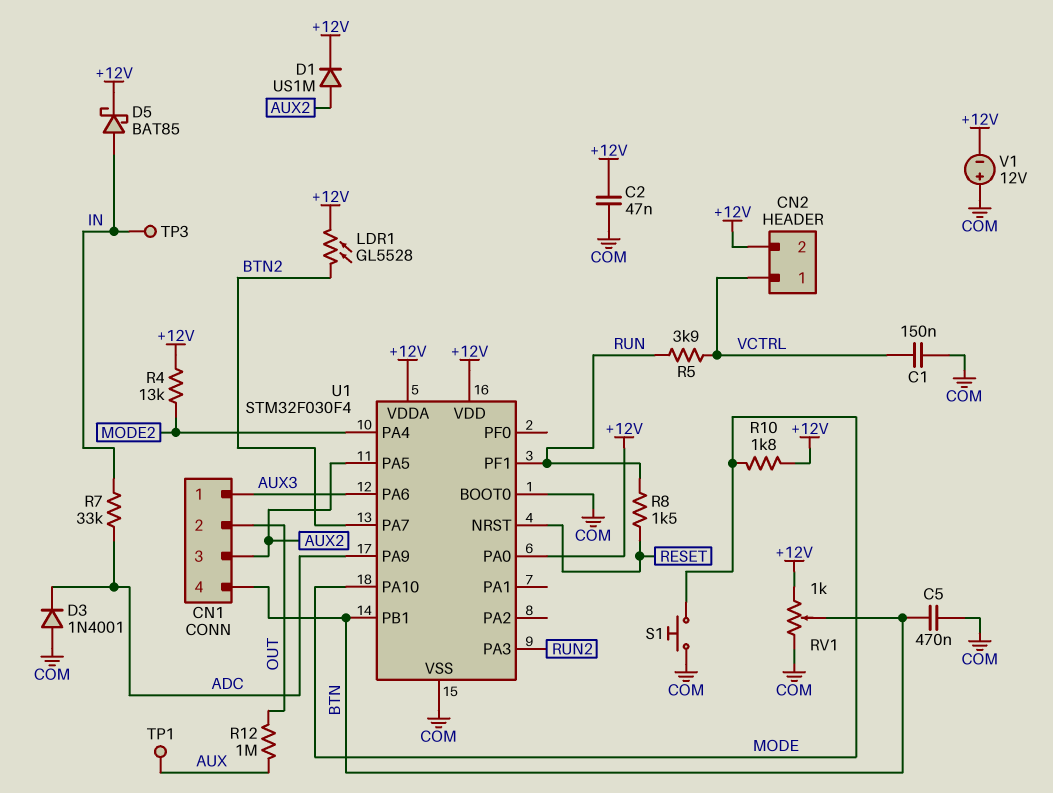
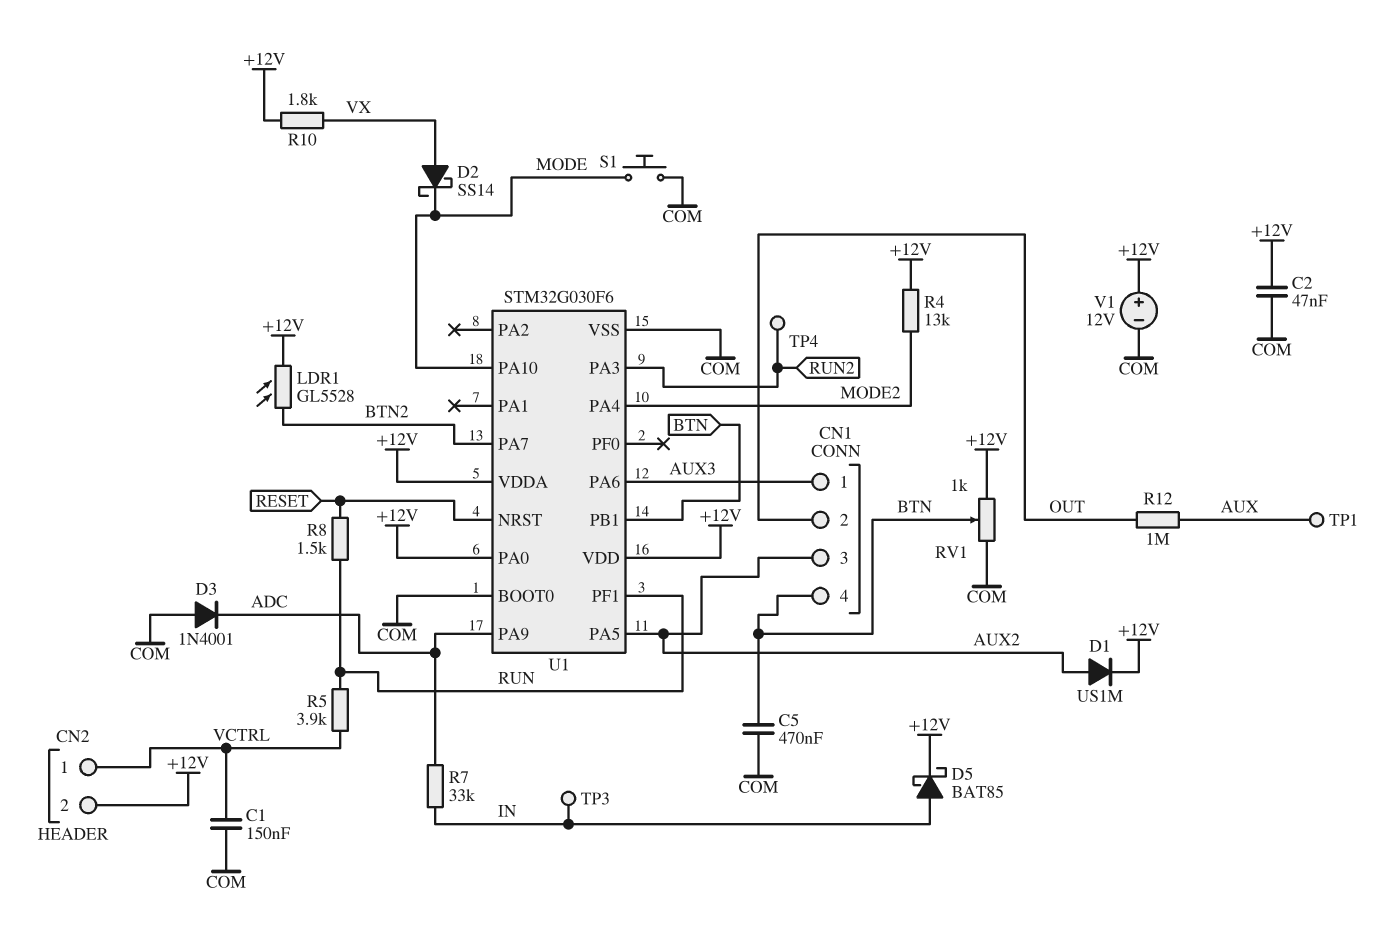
D2: none -> schottky SS14 (A VX, K MODE)
R10: 1.8k (+12V, MODE) -> 1.8k (+12V, VX)
TP4: none -> test point (RUN2)
U1: STM32F030F4 -> STM32G030F6
V1: 12V (plus COM, minus +12V) -> 12V (plus +12V, minus COM)

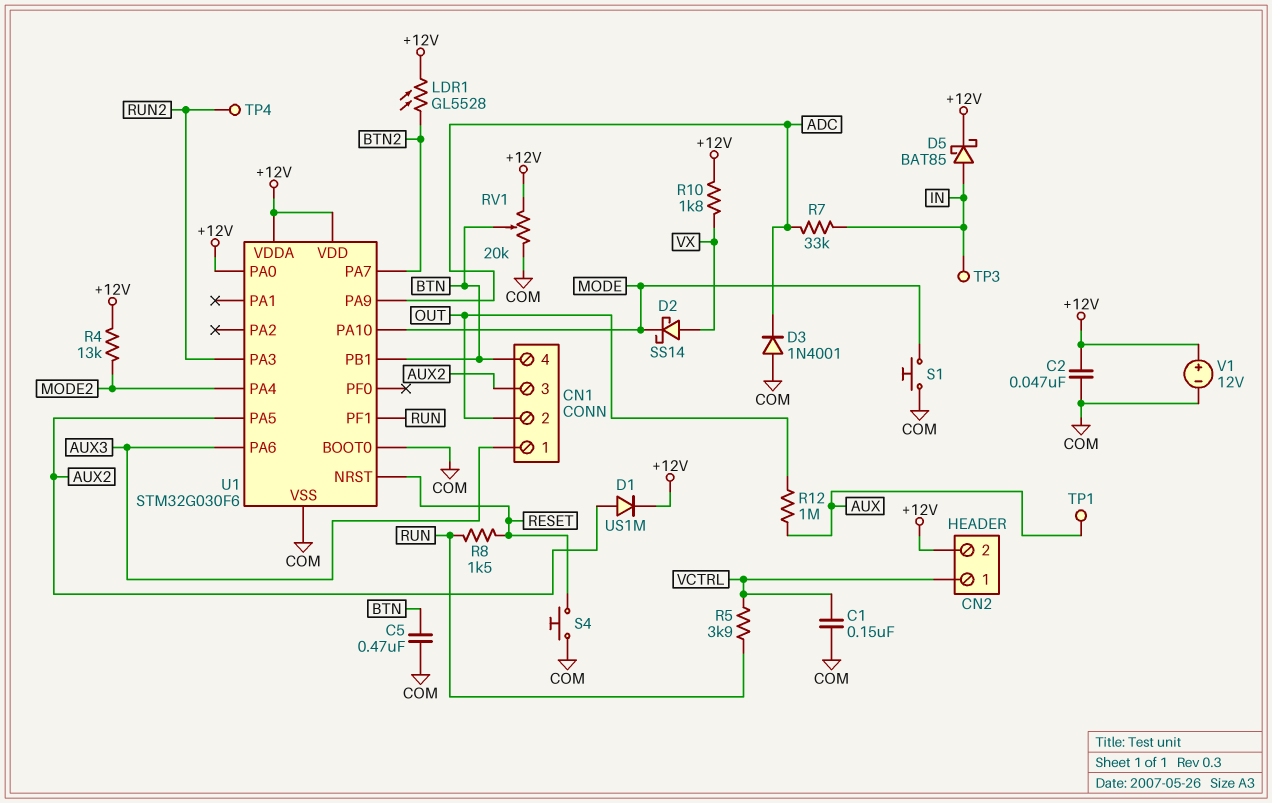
RV1: 1k (+12V, COM, wiper BTN) -> 20k (+12V, COM, wiper BTN)
S4: none -> button (COM, RESET)

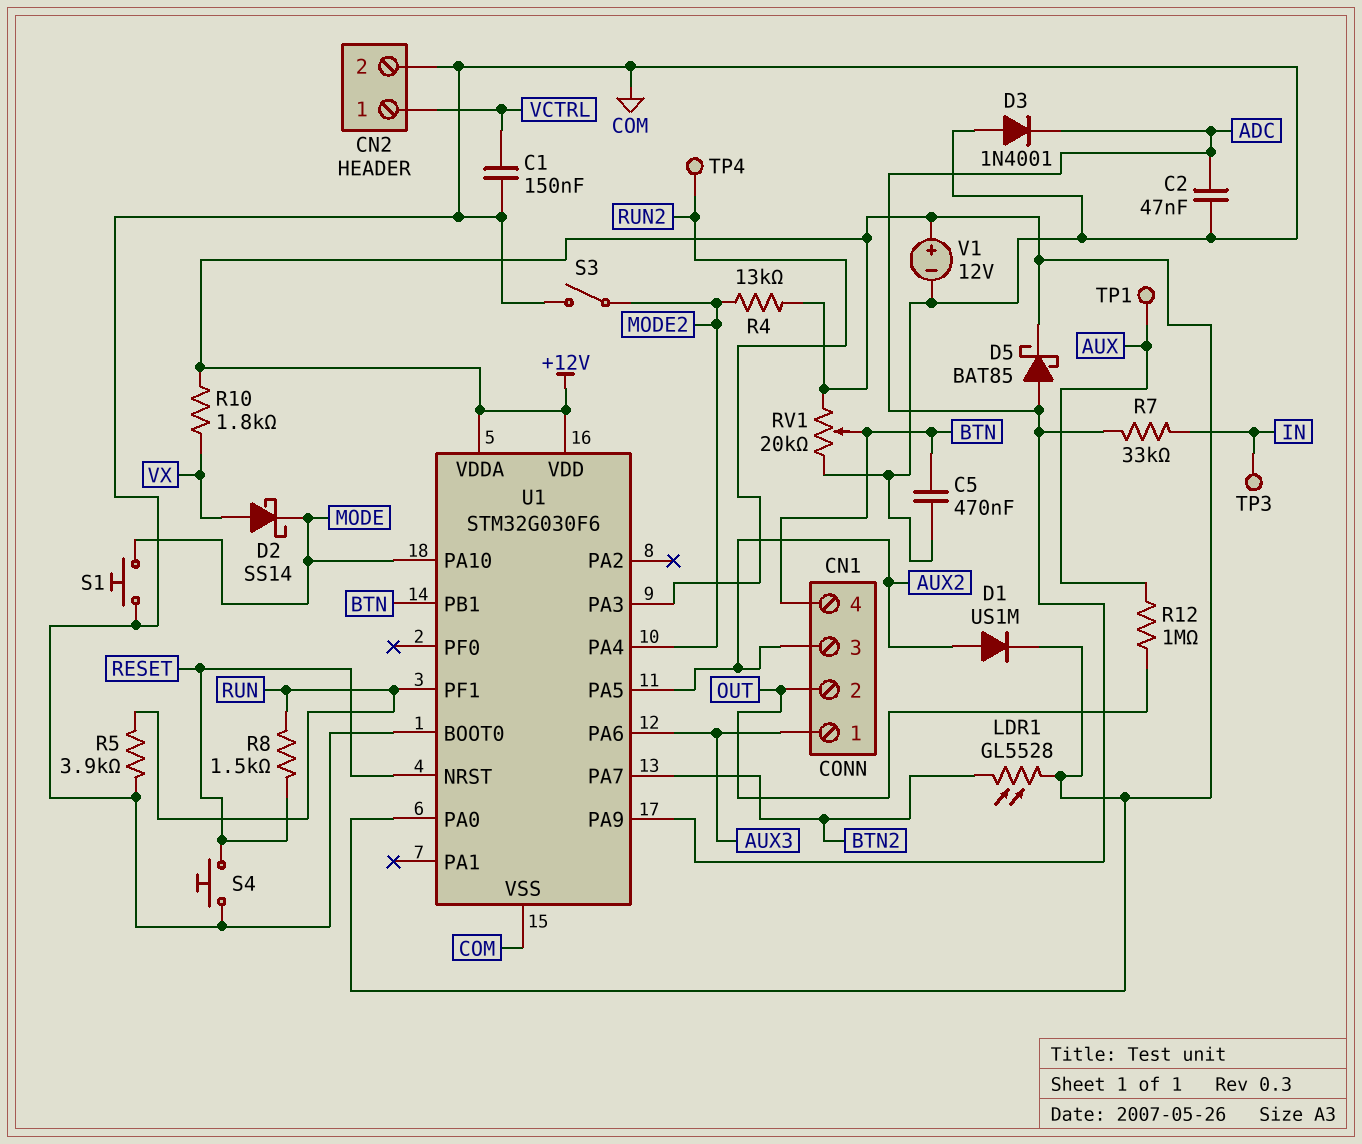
C2: 47nF (+12V, COM) -> 47nF (ADC, COM)
CN2 pin 2: +12V -> COM
D5: schottky BAT85 (A IN, K +12V) -> schottky BAT85 (A ADC, K +12V)
R5: 3.9k (RUN, VCTRL) -> 3.9k (COM, RUN)
S3: none -> switch (COM, MODE2)

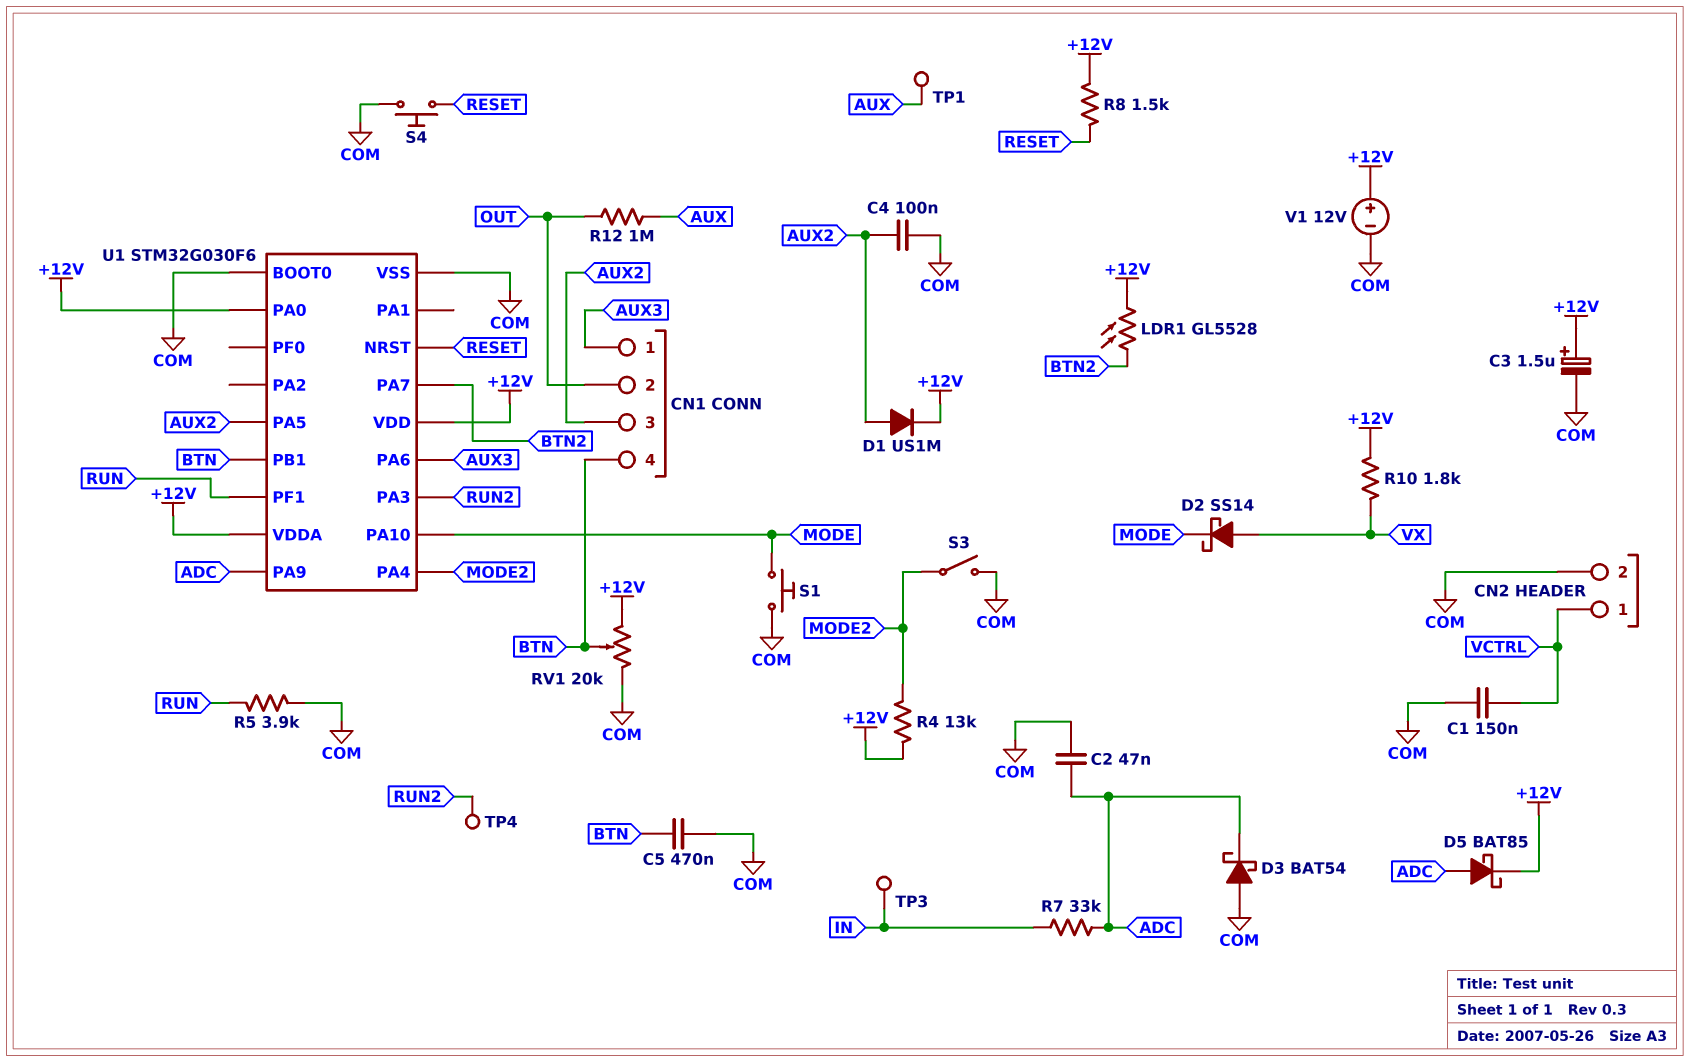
C3: none -> 1.5uF (plus +12V, minus COM)
C4: none -> 100nF (AUX2, COM)
D3: diode 1N4001 (A COM, K ADC) -> schottky BAT54 (A COM, K ADC)
R8: 1.5k (RESET, RUN) -> 1.5k (+12V, RESET)

